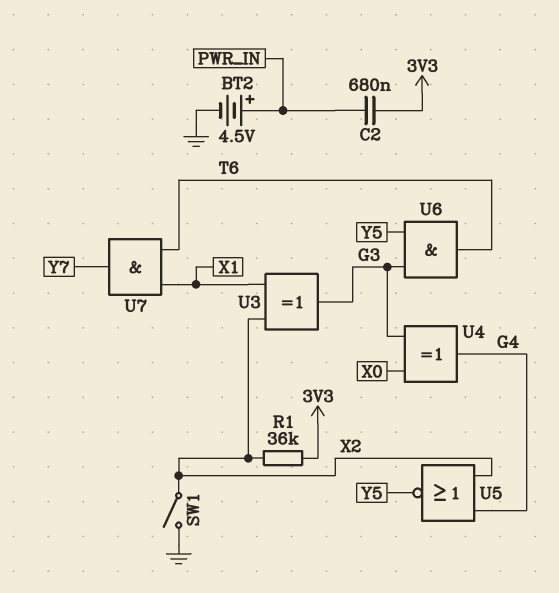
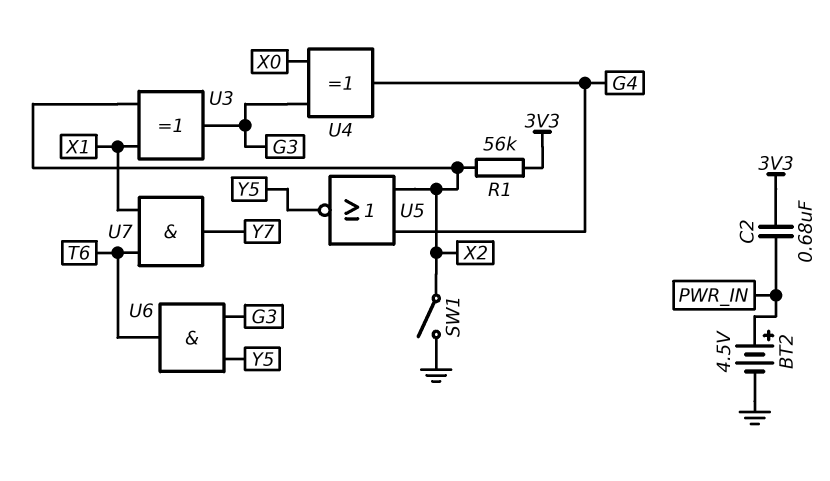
R1: 36k (3V3, X2) -> 56k (3V3, X2)

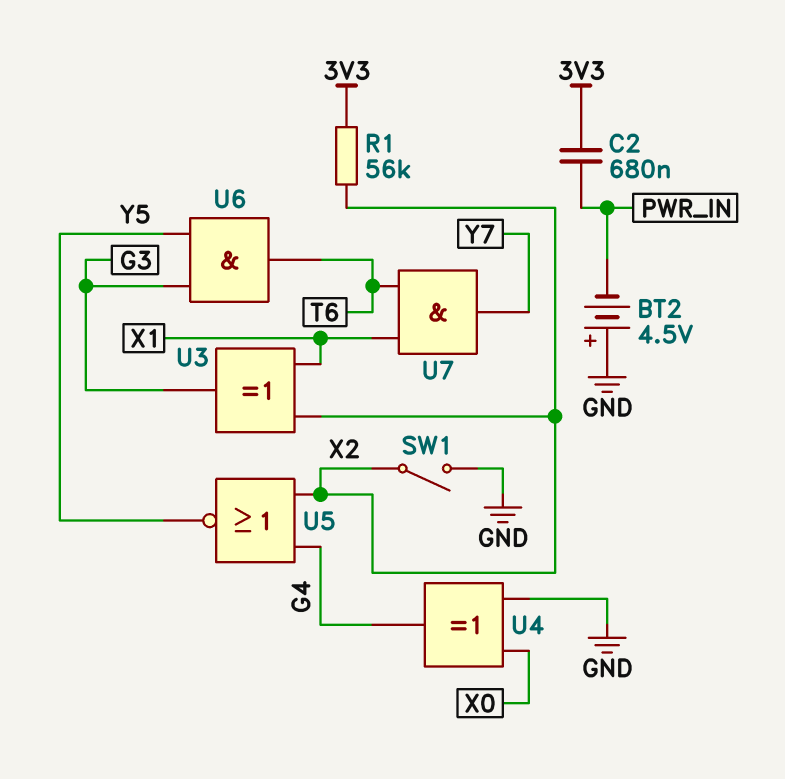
BT2: 4.5V (plus PWR_IN, minus GND) -> 4.5V (plus GND, minus PWR_IN)
U4: XOR (in G3, in X0, out G4) -> XOR (in GND, in X0, out G4)

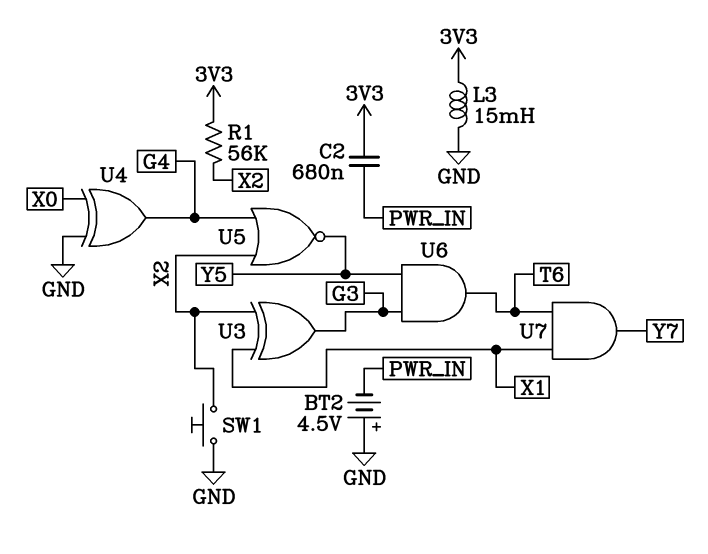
L3: none -> 15mH (3V3, GND)
SW1: switch (GND, X2) -> button (GND, X2)

